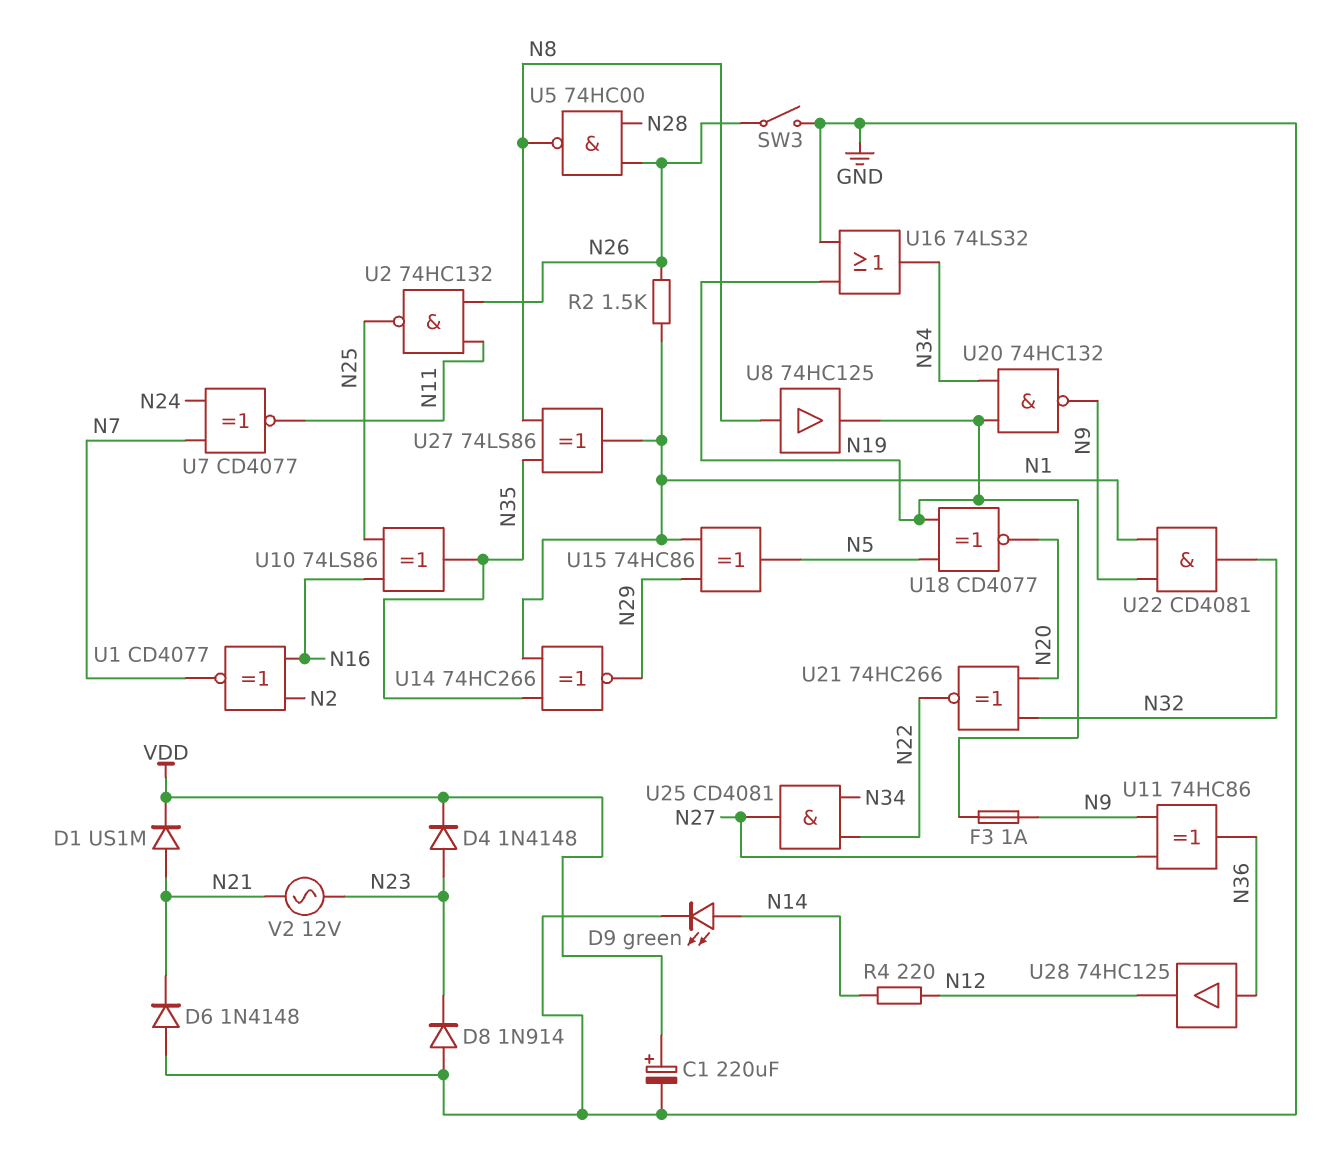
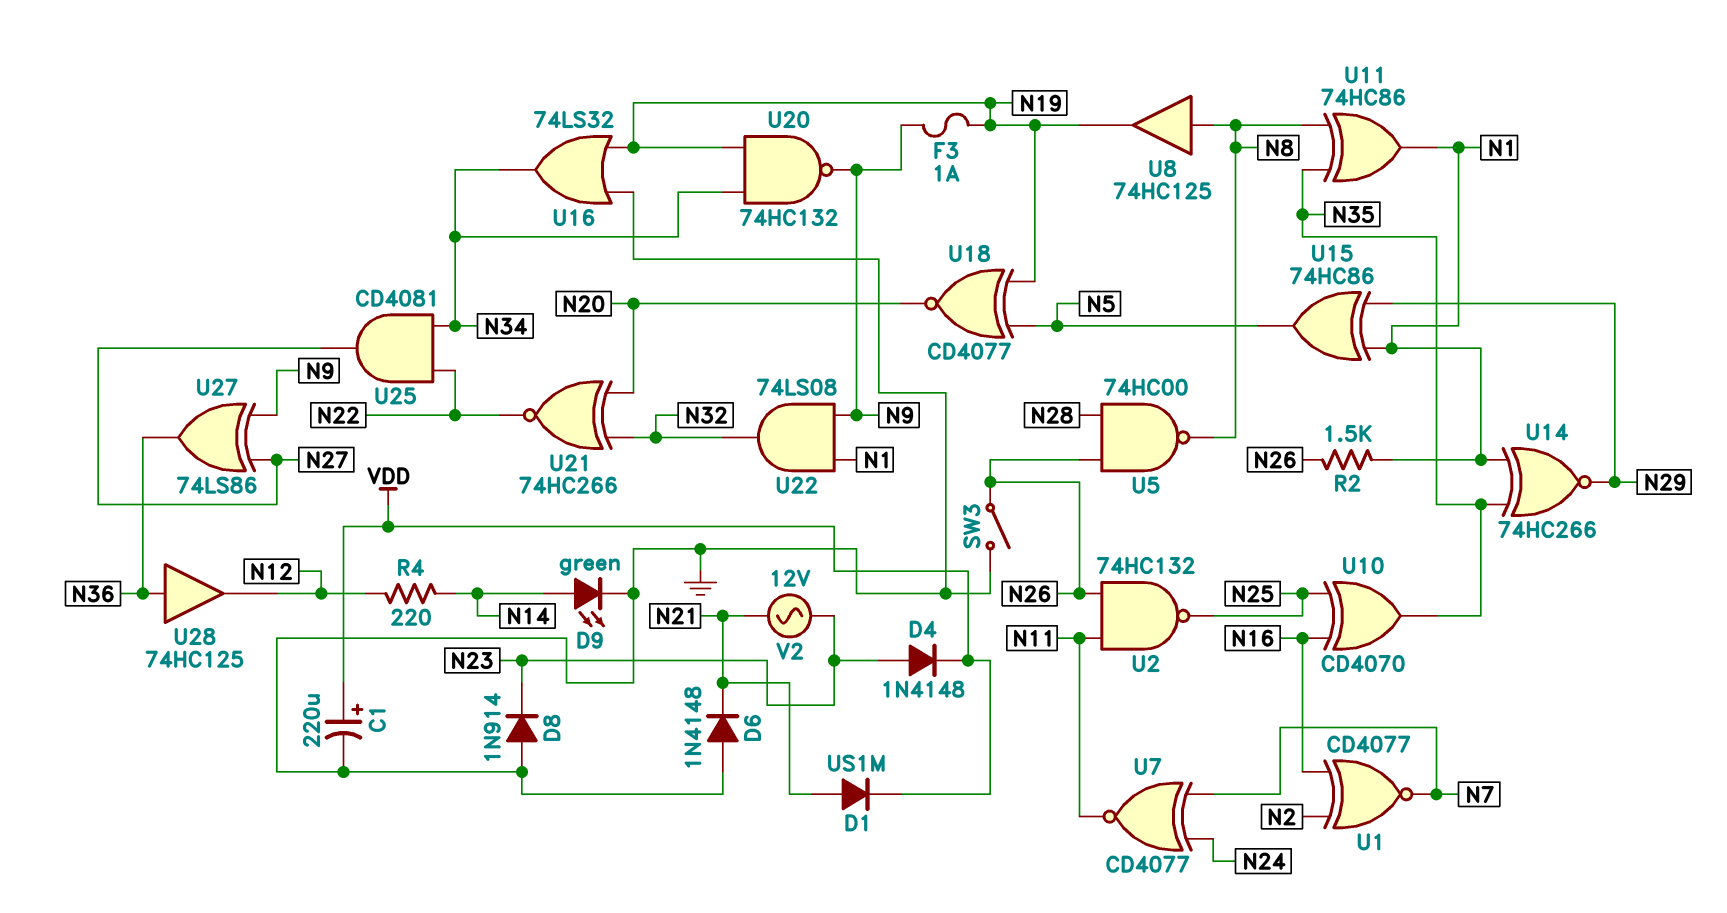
U10: XOR 74LS86 (in N16, in N25, out N35) -> XOR CD4070 (in N16, in N25, out N35)
U11: XOR 74HC86 (in N9, in N27, out N36) -> XOR 74HC86 (in N8, in N35, out N1)
U22: AND CD4081 (in N1, in N9, out N32) -> AND 74LS08 (in N1, in N9, out N32)
U27: XOR 74LS86 (in N8, in N35, out N1) -> XOR 74LS86 (in N9, in N27, out N36)

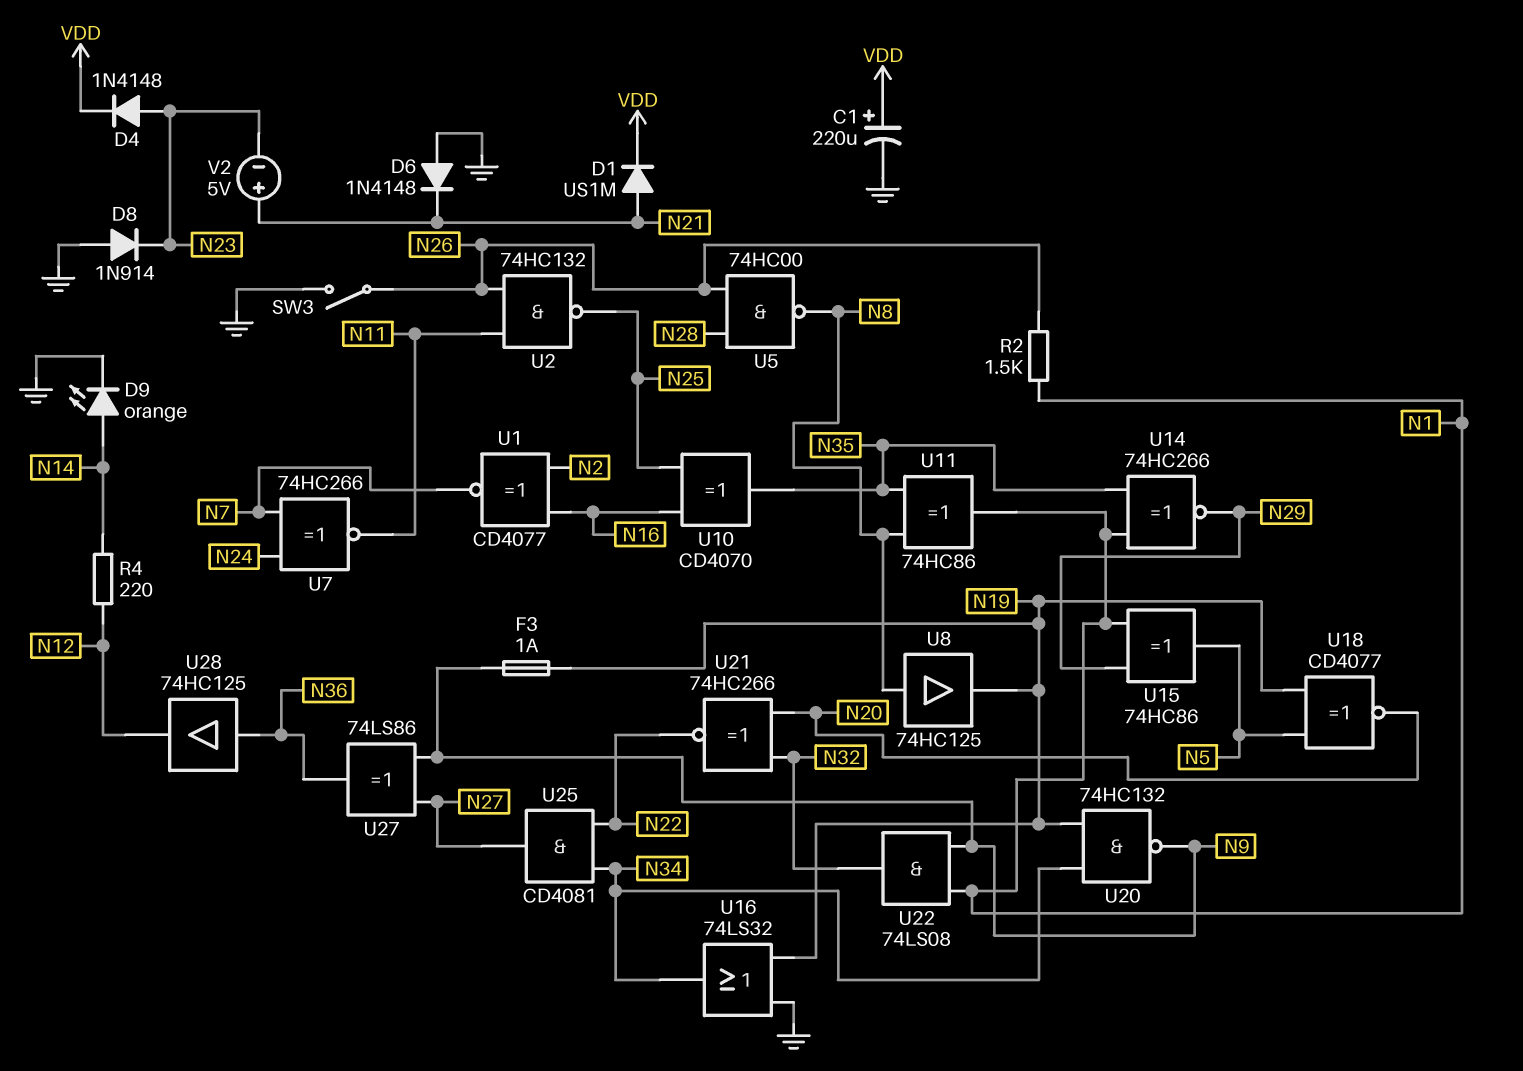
D9: LED green (A N14, K GND) -> LED orange (A N14, K GND)
U7: XNOR CD4077 (in N7, in N24, out N11) -> XNOR 74HC266 (in N7, in N24, out N11)
V2: AC 12V (N21, N23) -> 5V (plus N21, minus N23)

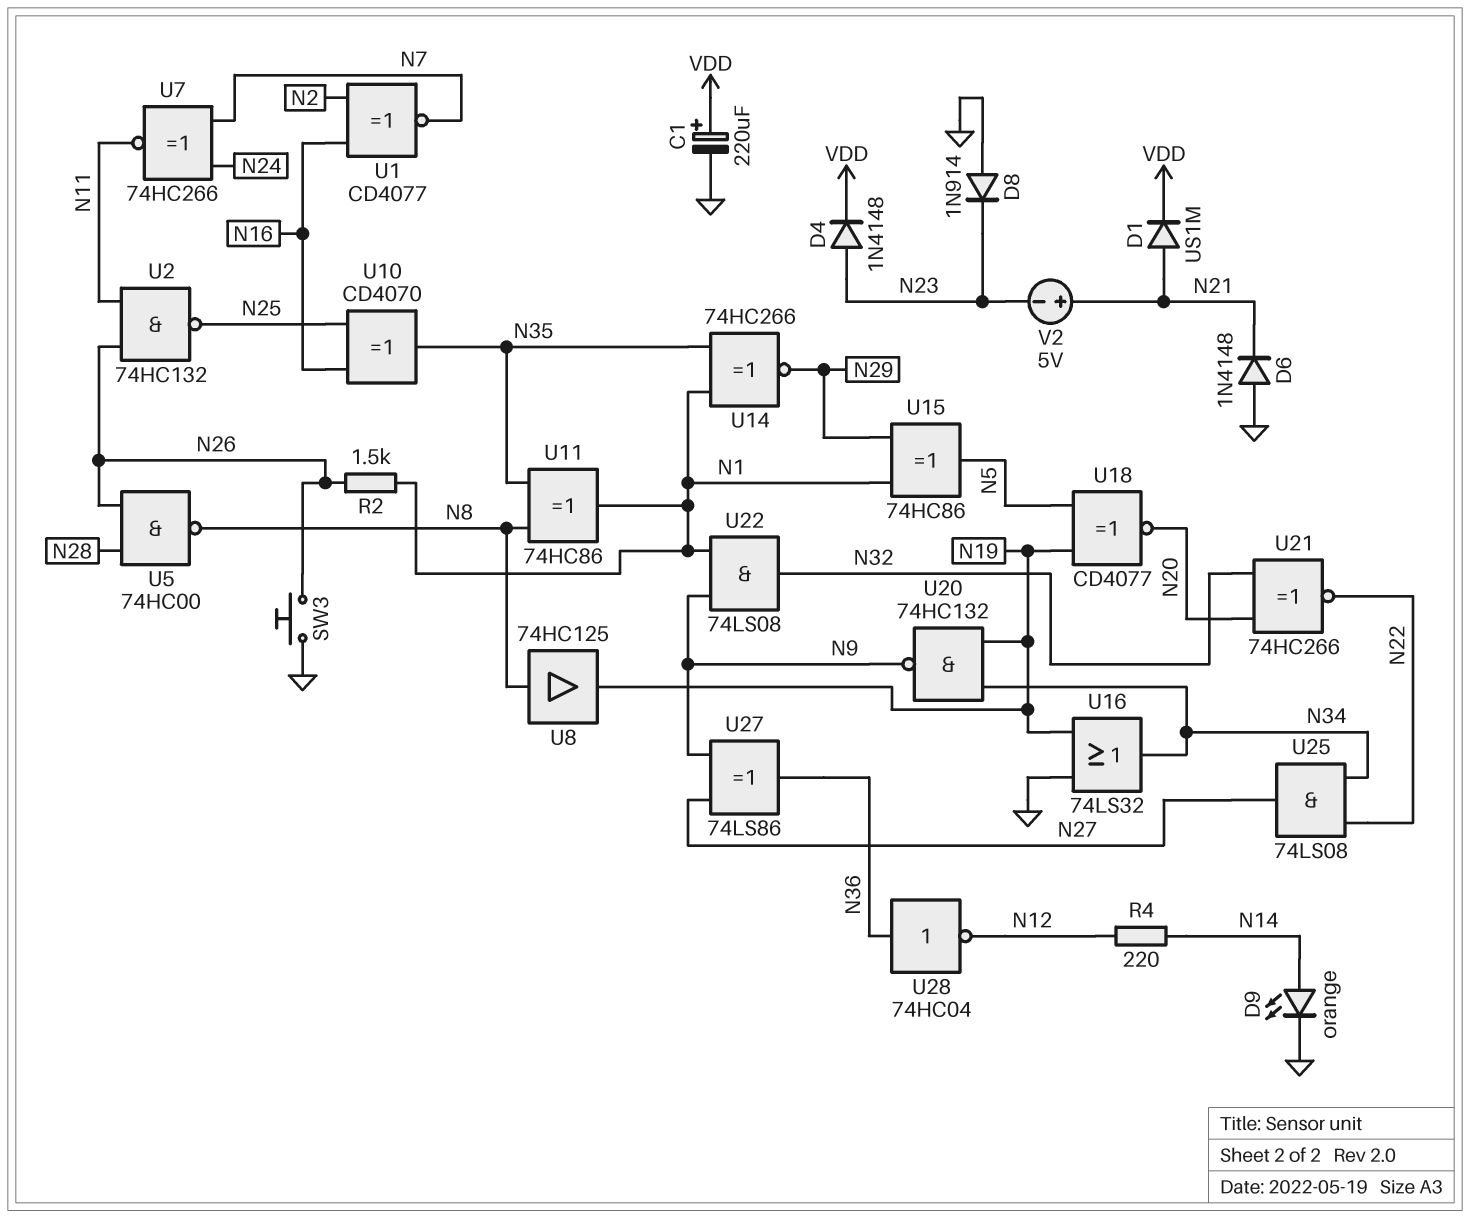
F3: 1A (N9, N19) -> none
SW3: switch (GND, N26) -> button (GND, N26)
U25: AND CD4081 (in N22, in N34, out N27) -> AND 74LS08 (in N22, in N34, out N27)
U28: buffer 74HC125 (in N36, out N12) -> NOT 74HC04 (in N36, out N12)

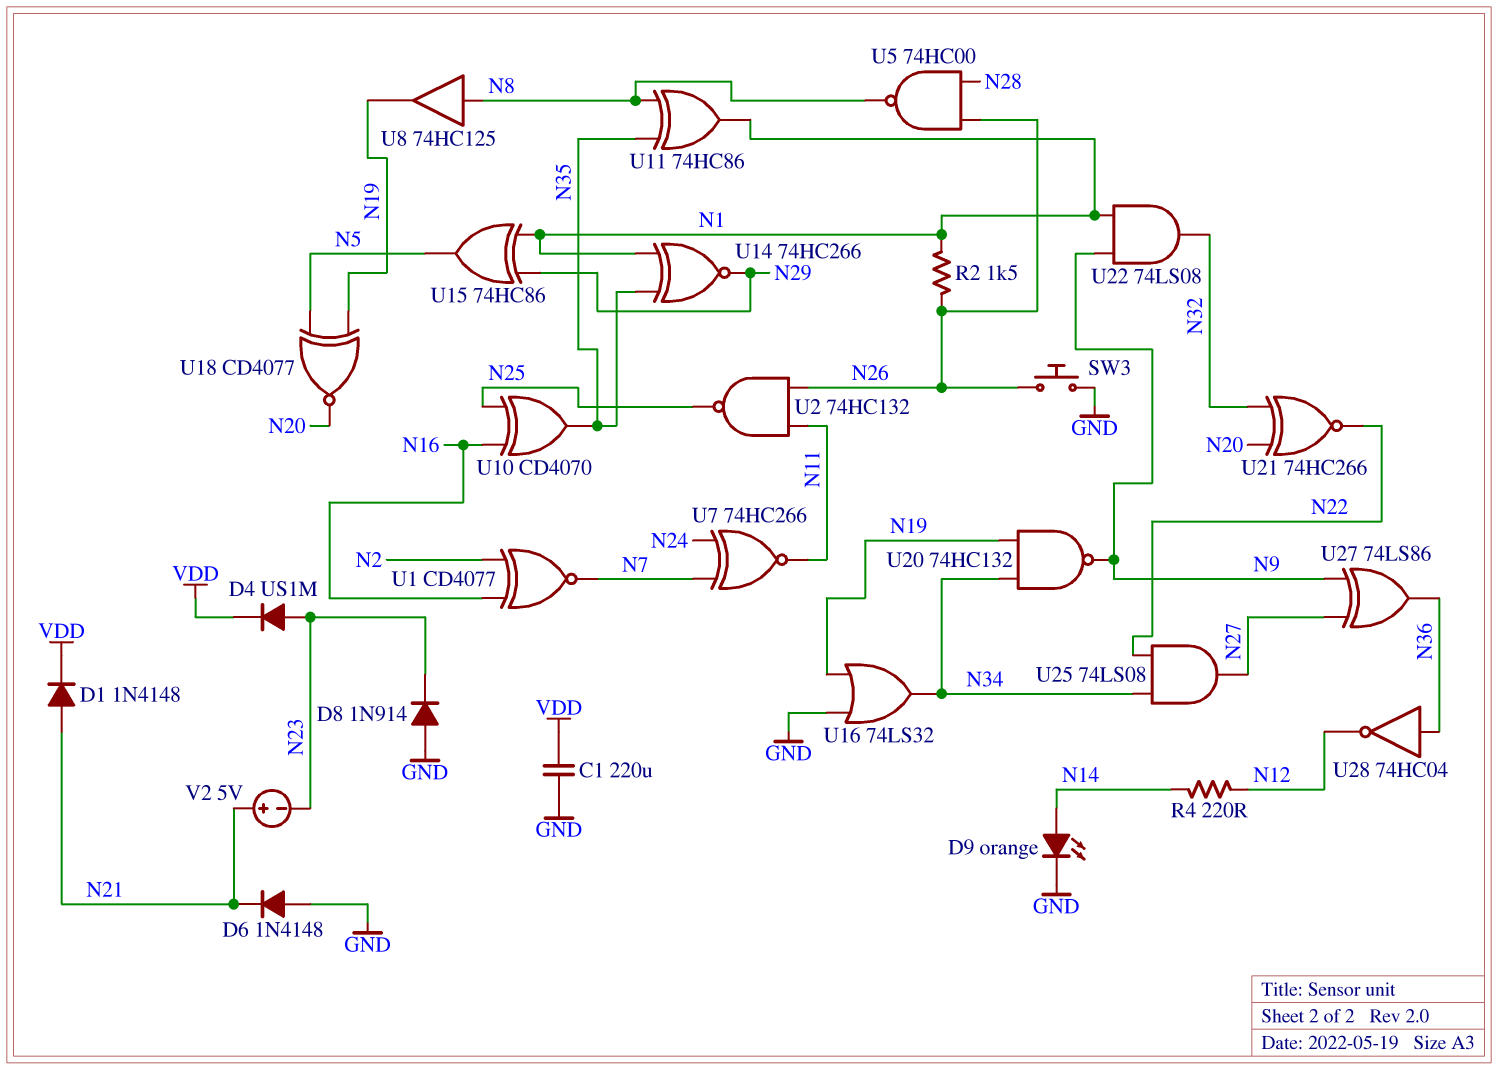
C1: 220uF (plus VDD, minus GND) -> 220uF (GND, VDD)
D1: diode US1M (A N21, K VDD) -> diode 1N4148 (A N21, K VDD)
D4: diode 1N4148 (A N23, K VDD) -> diode US1M (A N23, K VDD)

